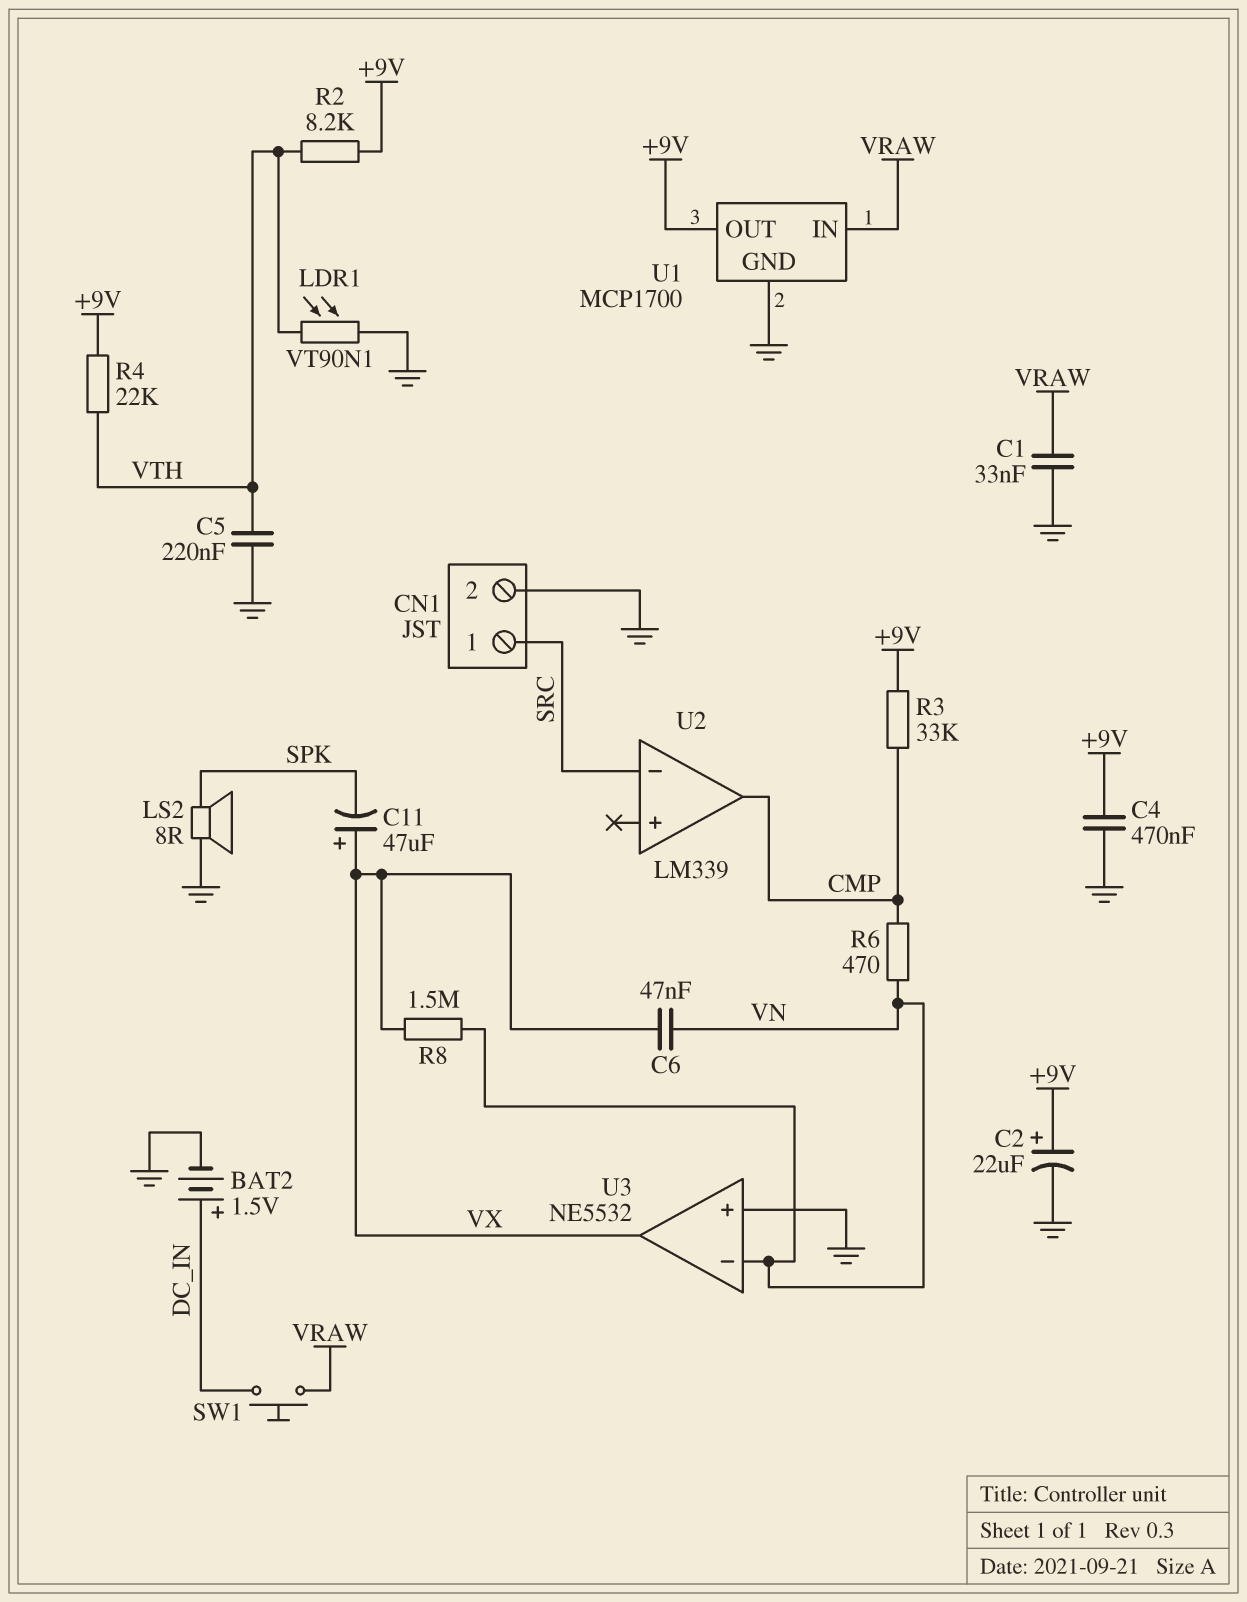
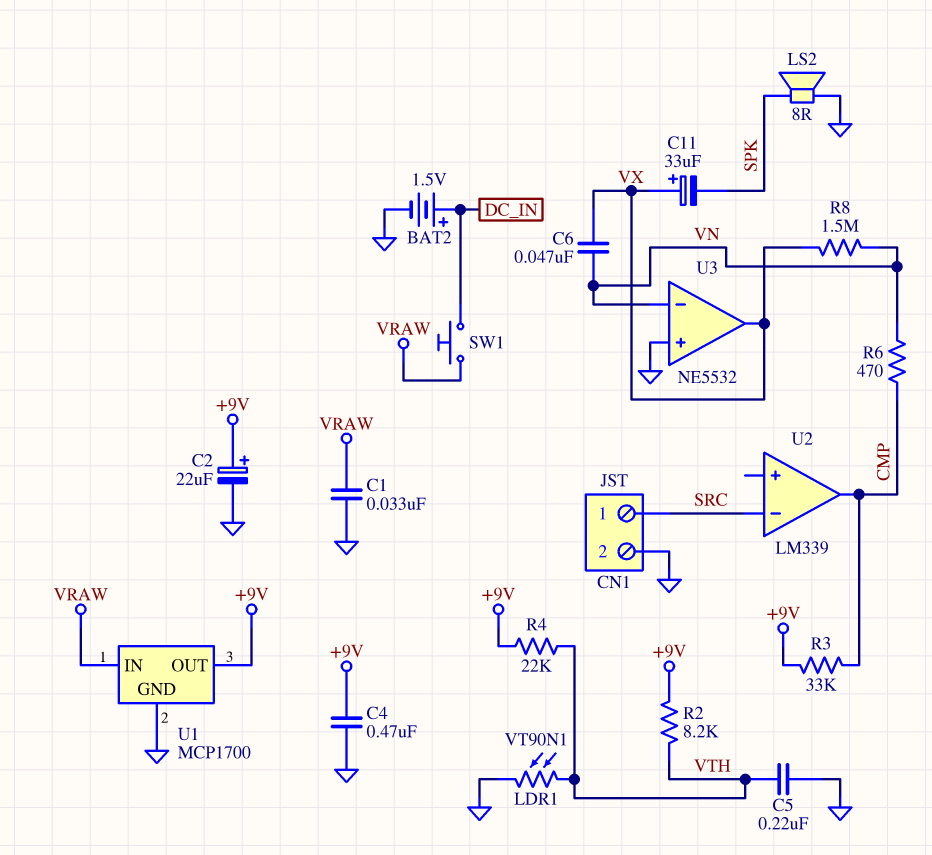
C11: 47uF (plus VX, minus SPK) -> 33uF (plus VX, minus SPK)

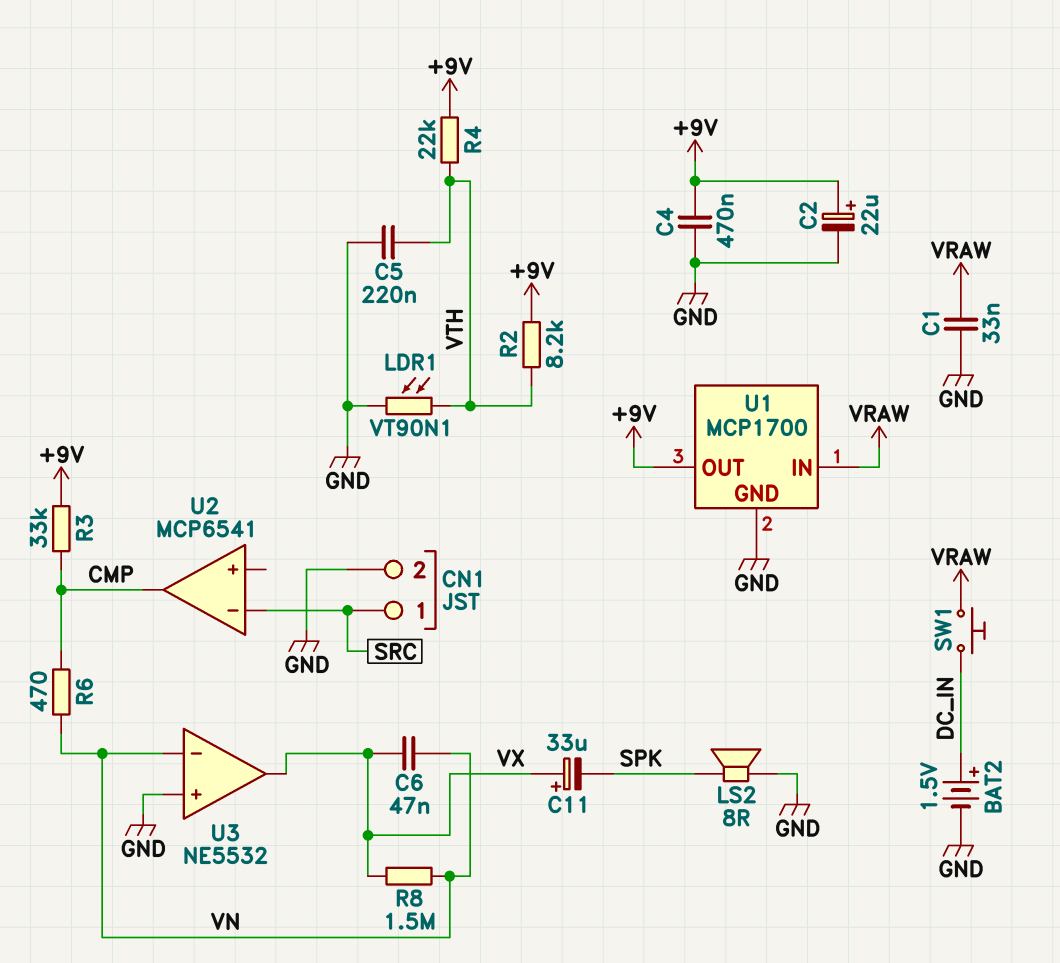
U2: LM339 -> MCP6541

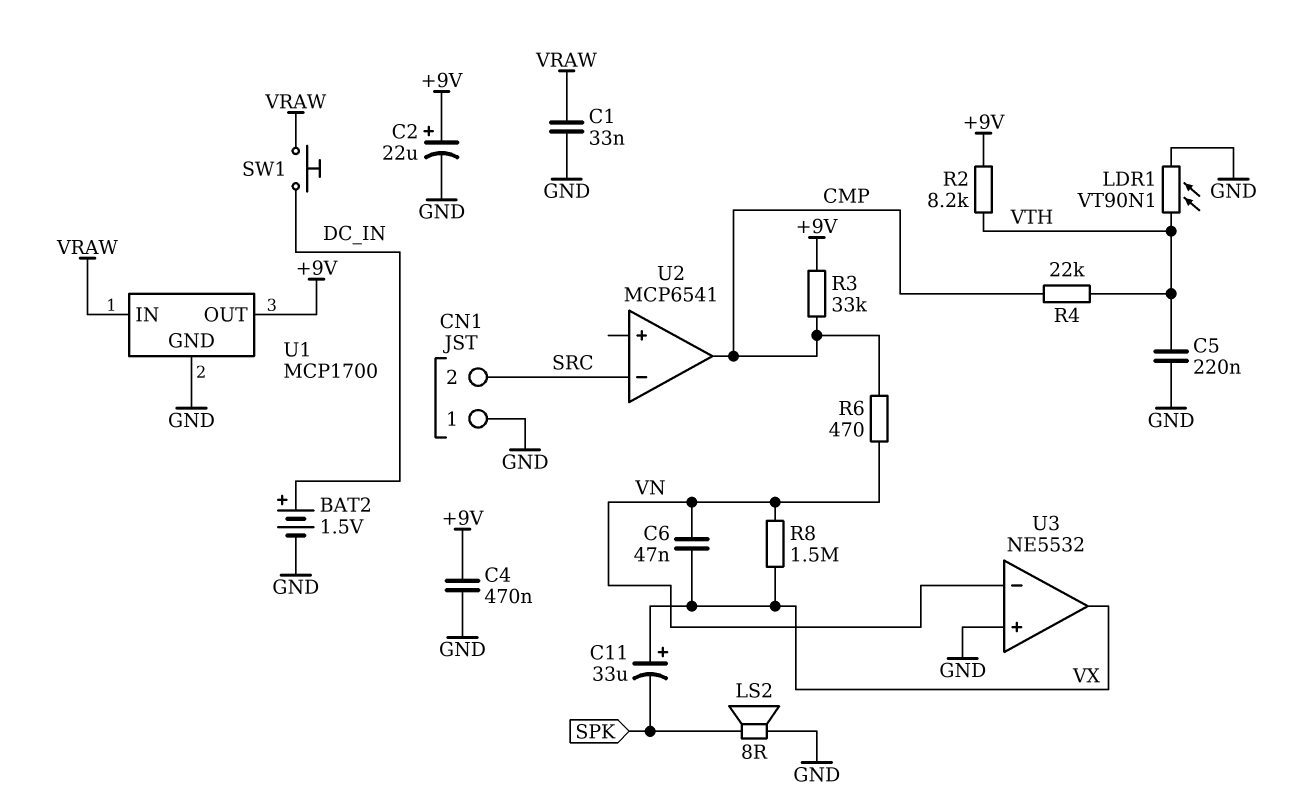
CN1 pin 1: SRC -> GND
CN1 pin 2: GND -> SRC
R4: 22k (+9V, VTH) -> 22k (CMP, VTH)

